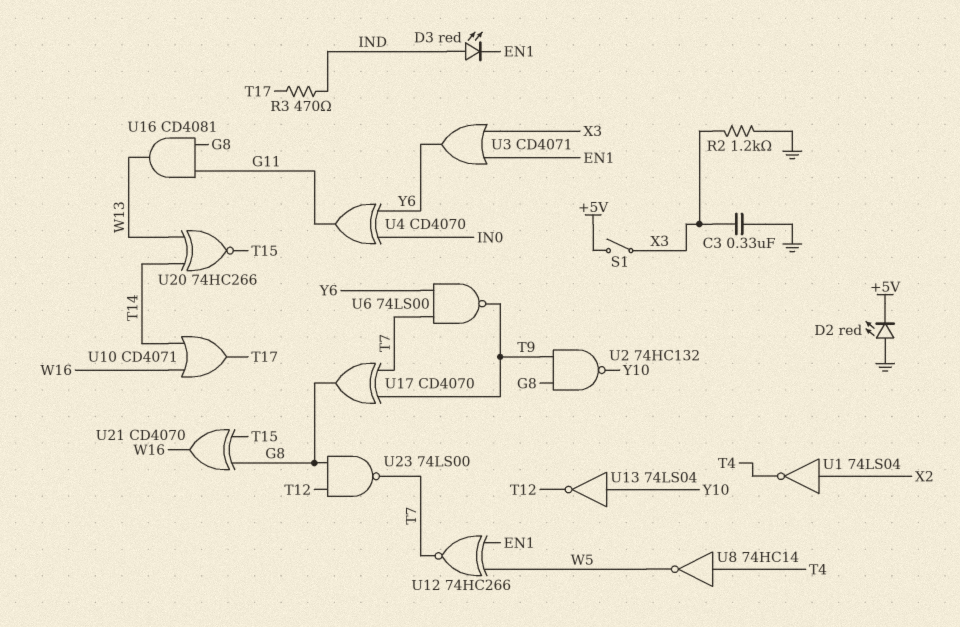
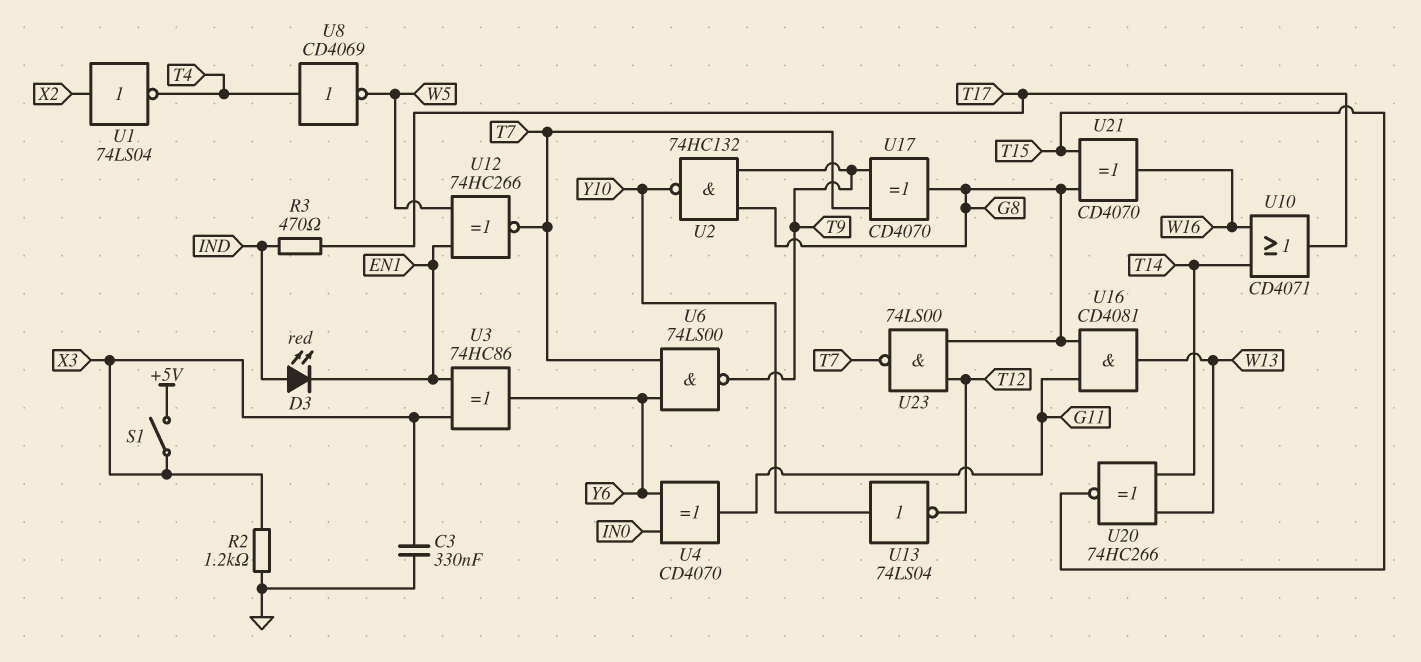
D2: LED red (A GND, K +5V) -> none
U3: OR CD4071 (in EN1, in X3, out Y6) -> XOR 74HC86 (in EN1, in X3, out Y6)
U8: NOT 74HC14 (in T4, out W5) -> NOT CD4069 (in T4, out W5)

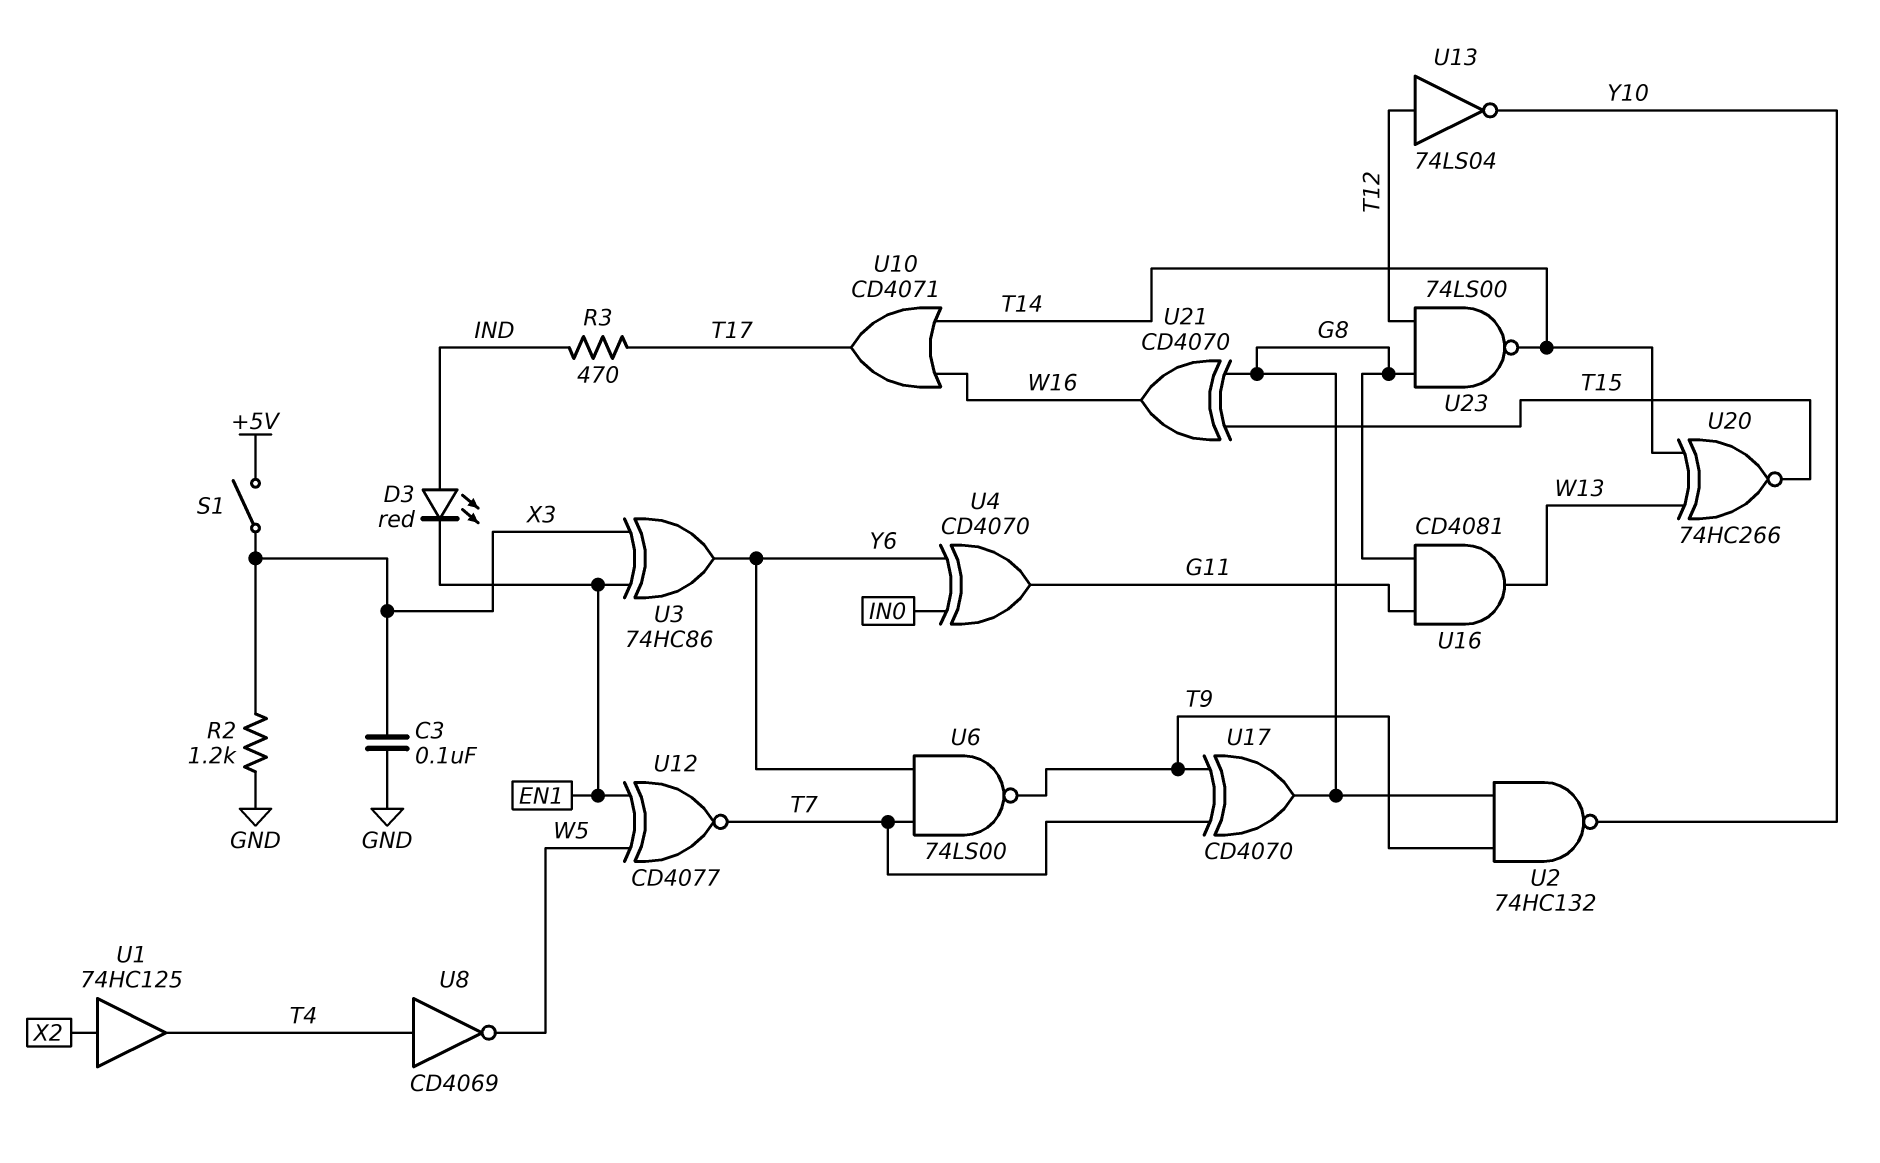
C3: 330nF (GND, X3) -> 100nF (GND, X3)
U1: NOT 74LS04 (in X2, out T4) -> buffer 74HC125 (in X2, out T4)
U12: XNOR 74HC266 (in EN1, in W5, out T7) -> XNOR CD4077 (in EN1, in W5, out T7)
U13: NOT 74LS04 (in Y10, out T12) -> NOT 74LS04 (in T12, out Y10)
U23: NAND 74LS00 (in G8, in T12, out T7) -> NAND 74LS00 (in G8, in T12, out T14)

